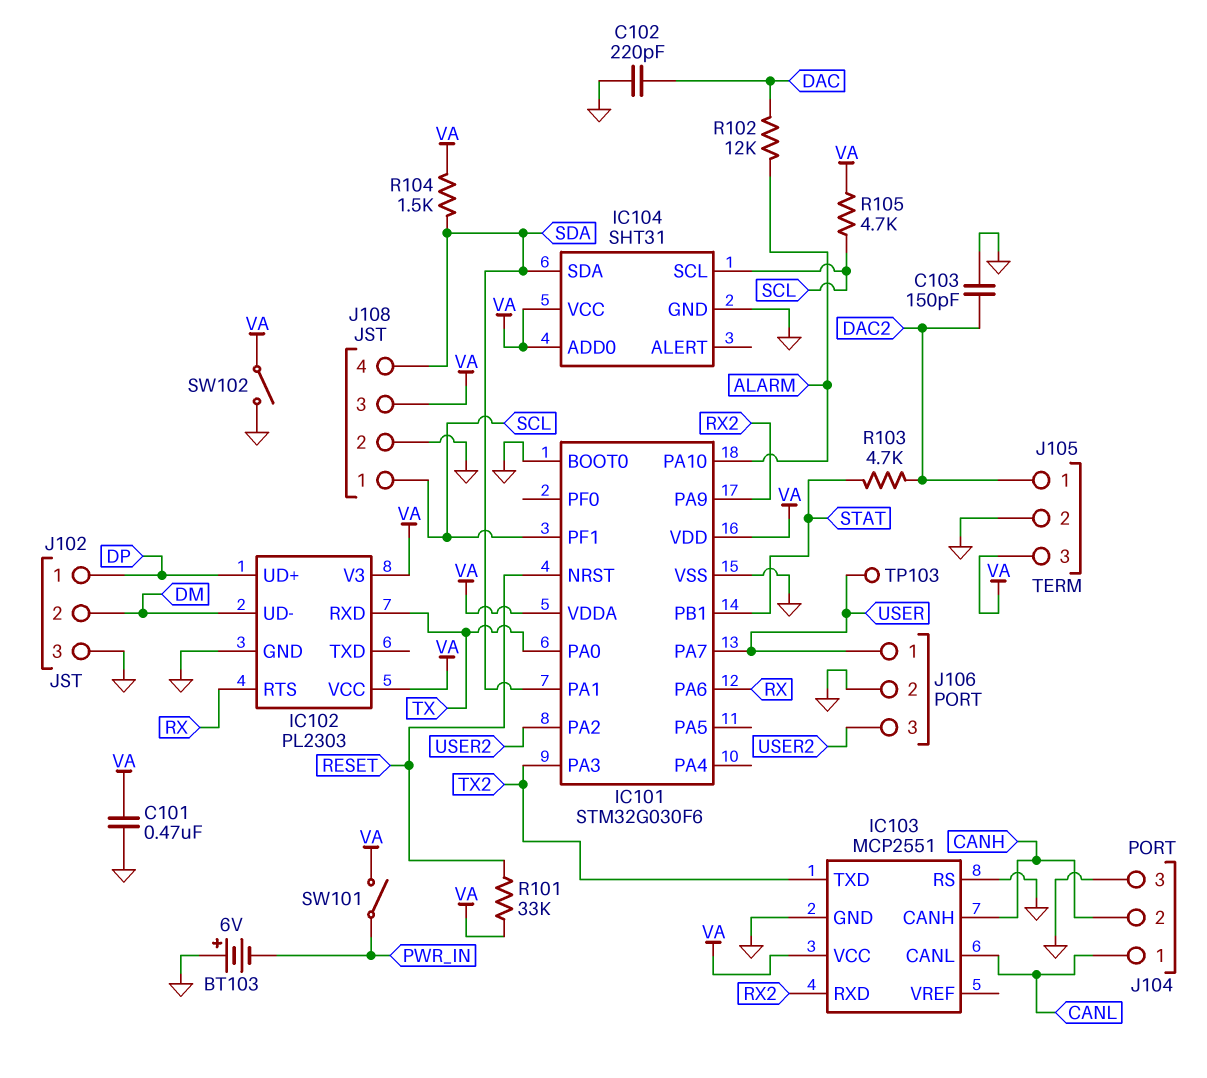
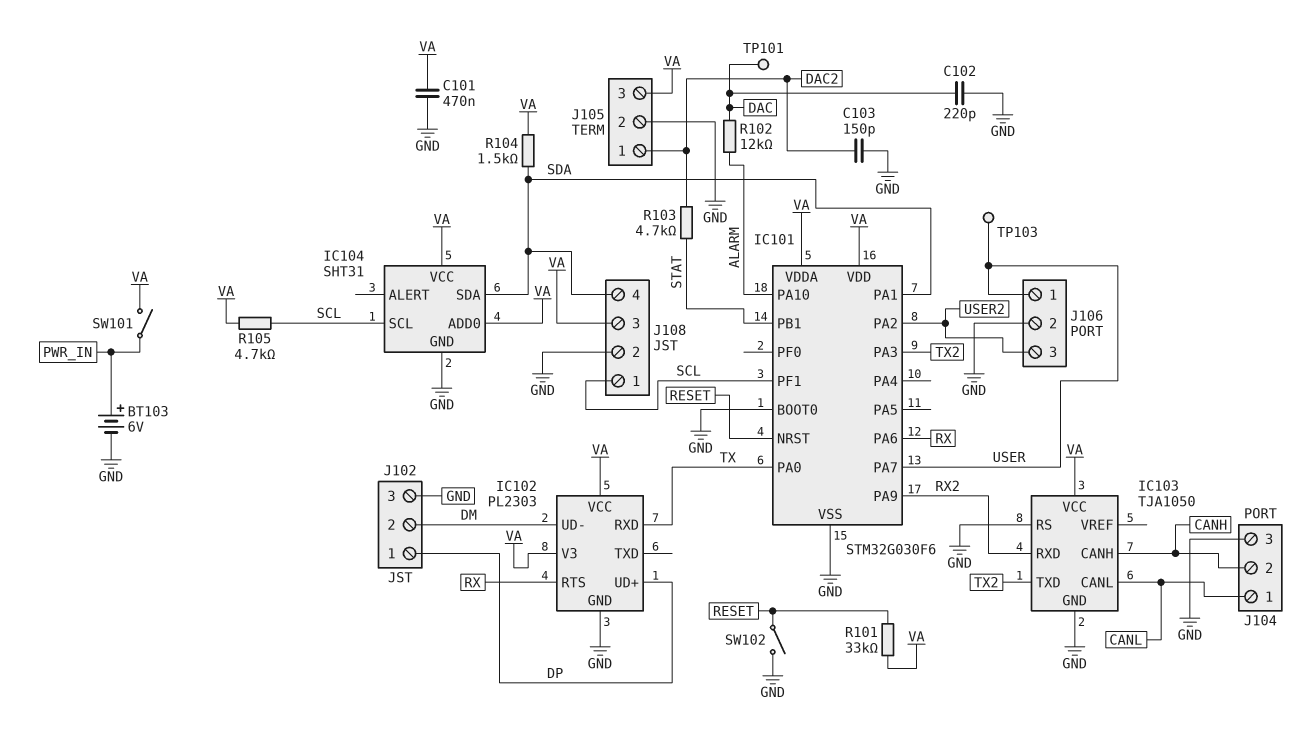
BT103: 6V (plus GND, minus PWR_IN) -> 6V (plus PWR_IN, minus GND)
IC103: MCP2551 -> TJA1050
SW102: switch (GND, VA) -> switch (GND, RESET)
TP101: none -> test point (DAC)

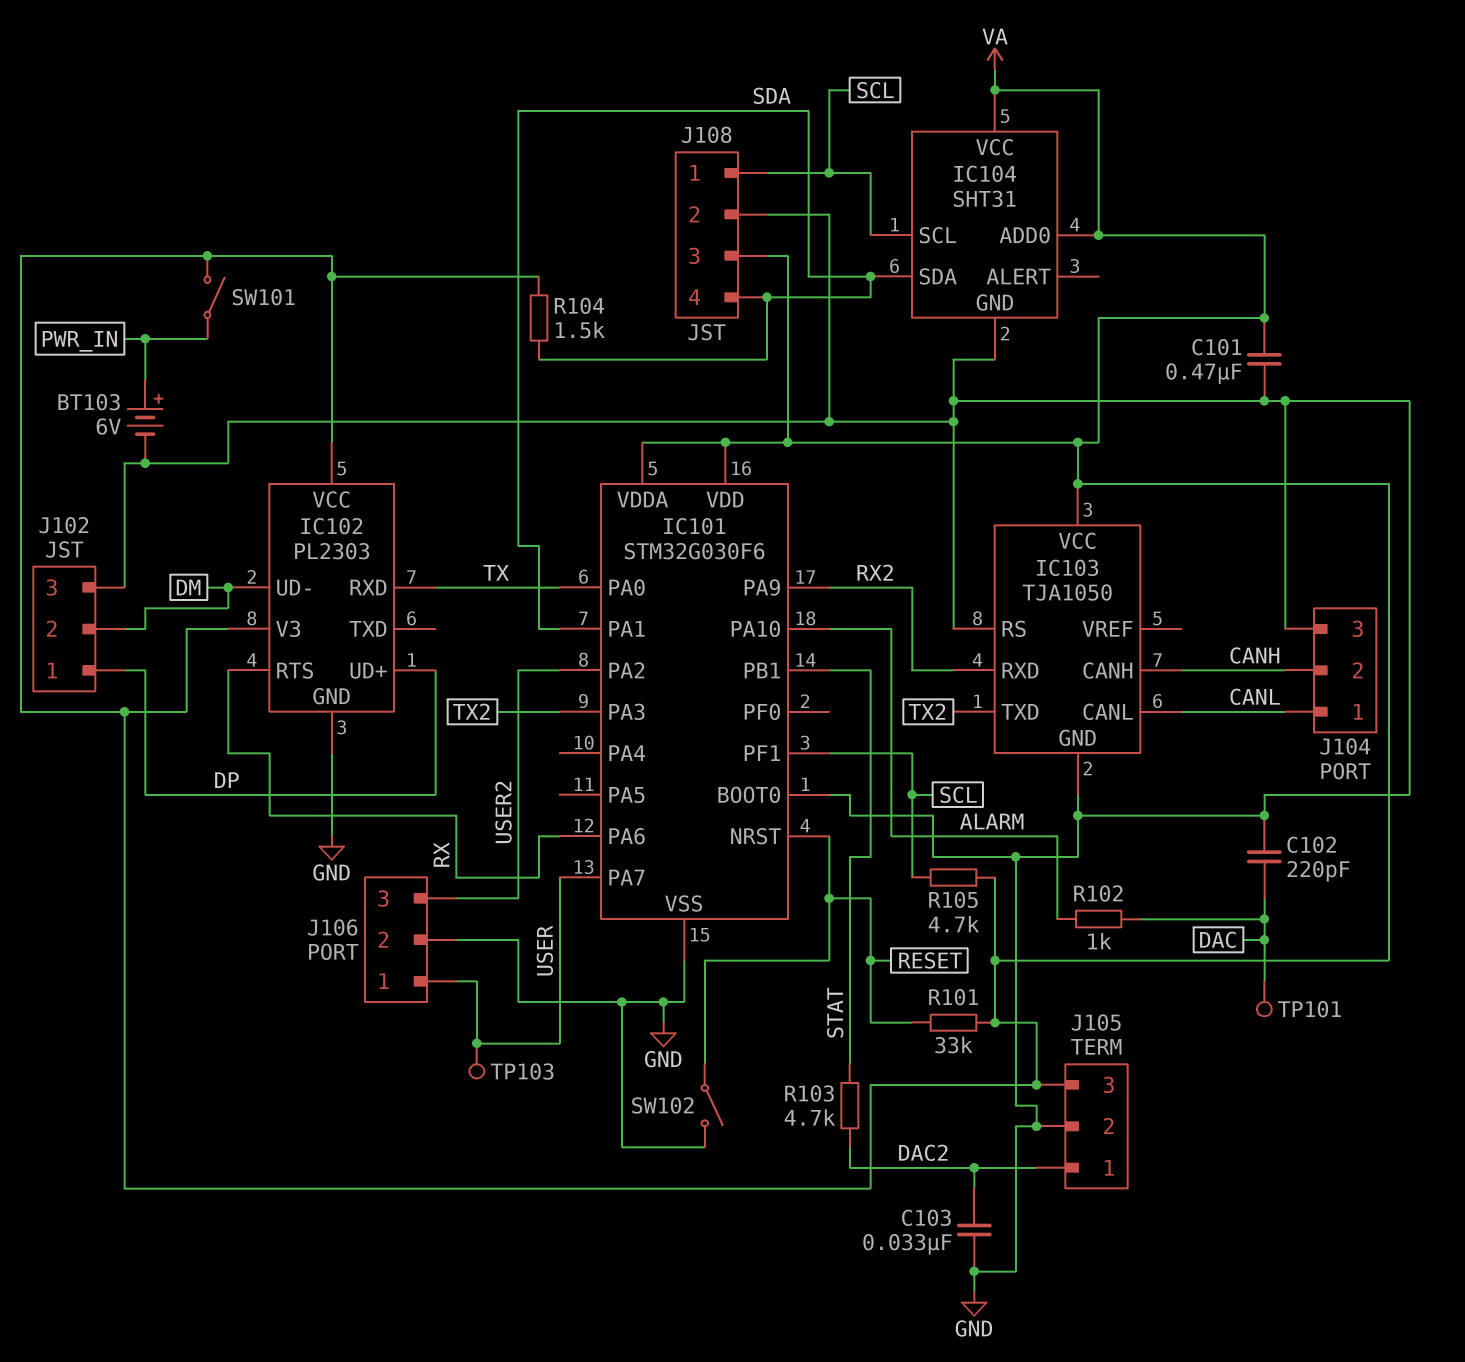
C103: 150pF (DAC2, GND) -> 33nF (DAC2, GND)
R102: 12k (ALARM, DAC) -> 1k (ALARM, DAC)

